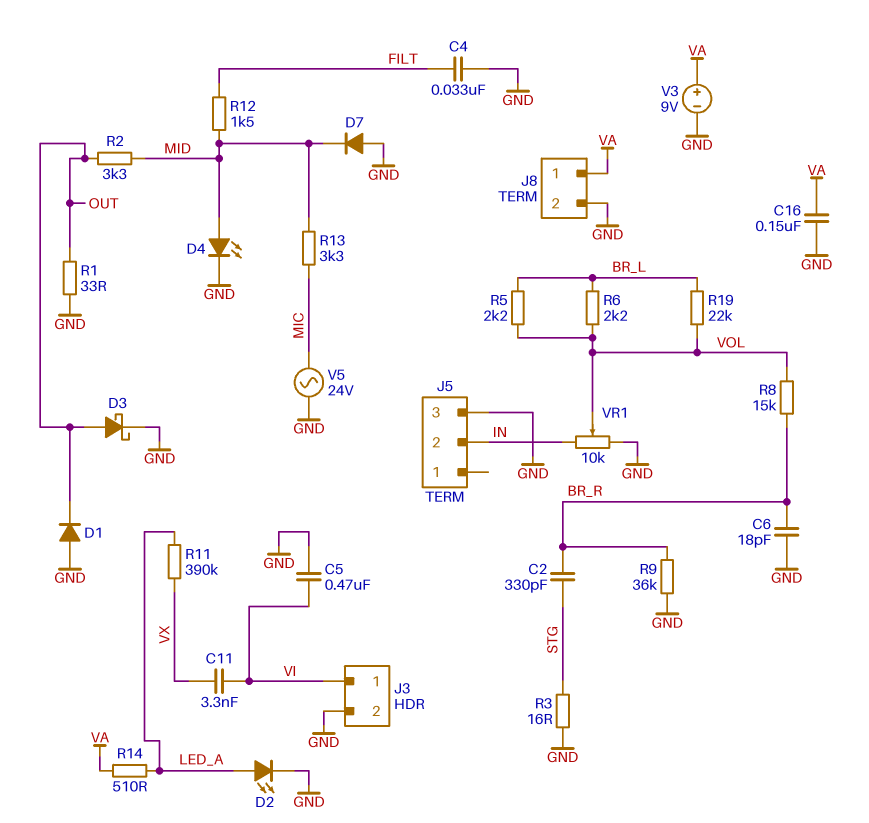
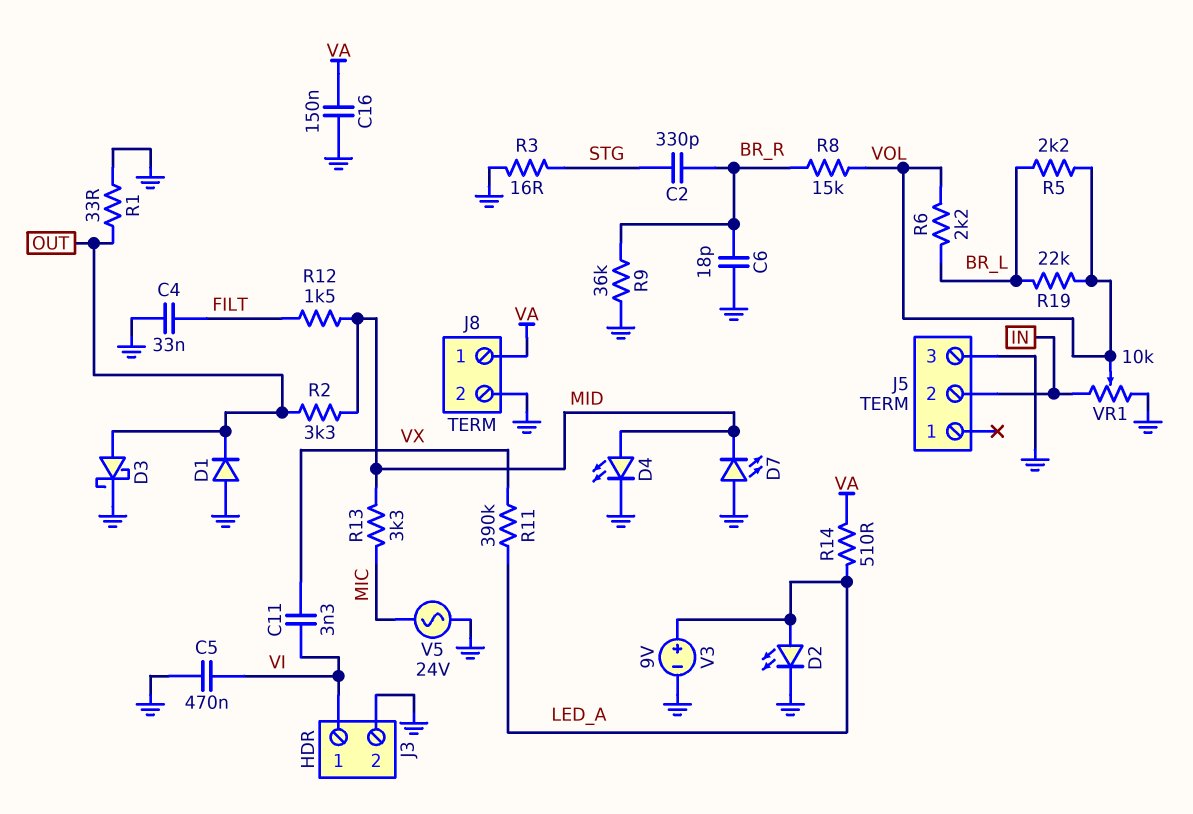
D7: diode (A GND, K MID) -> LED (A GND, K MID)
V3: 9V (plus VA, minus GND) -> 9V (plus LED_A, minus GND)

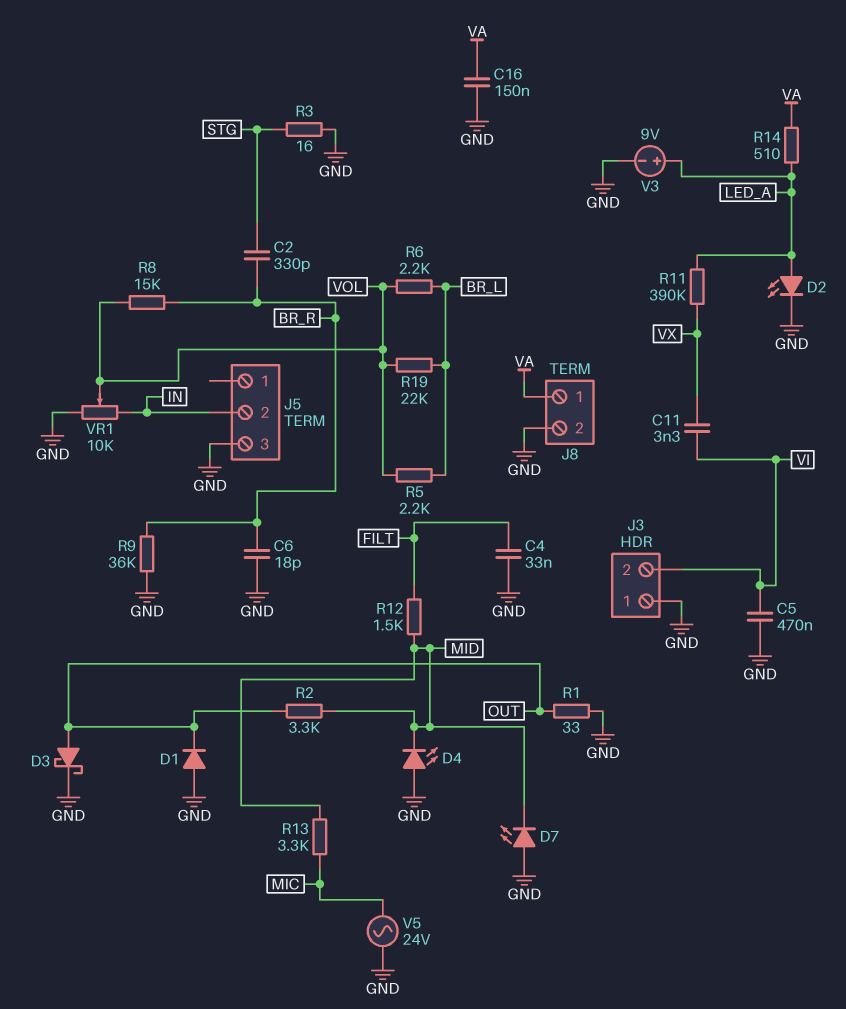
D4: LED (A MID, K GND) -> LED (A GND, K MID)
J3 pin 1: VI -> GND
J3 pin 2: GND -> VI

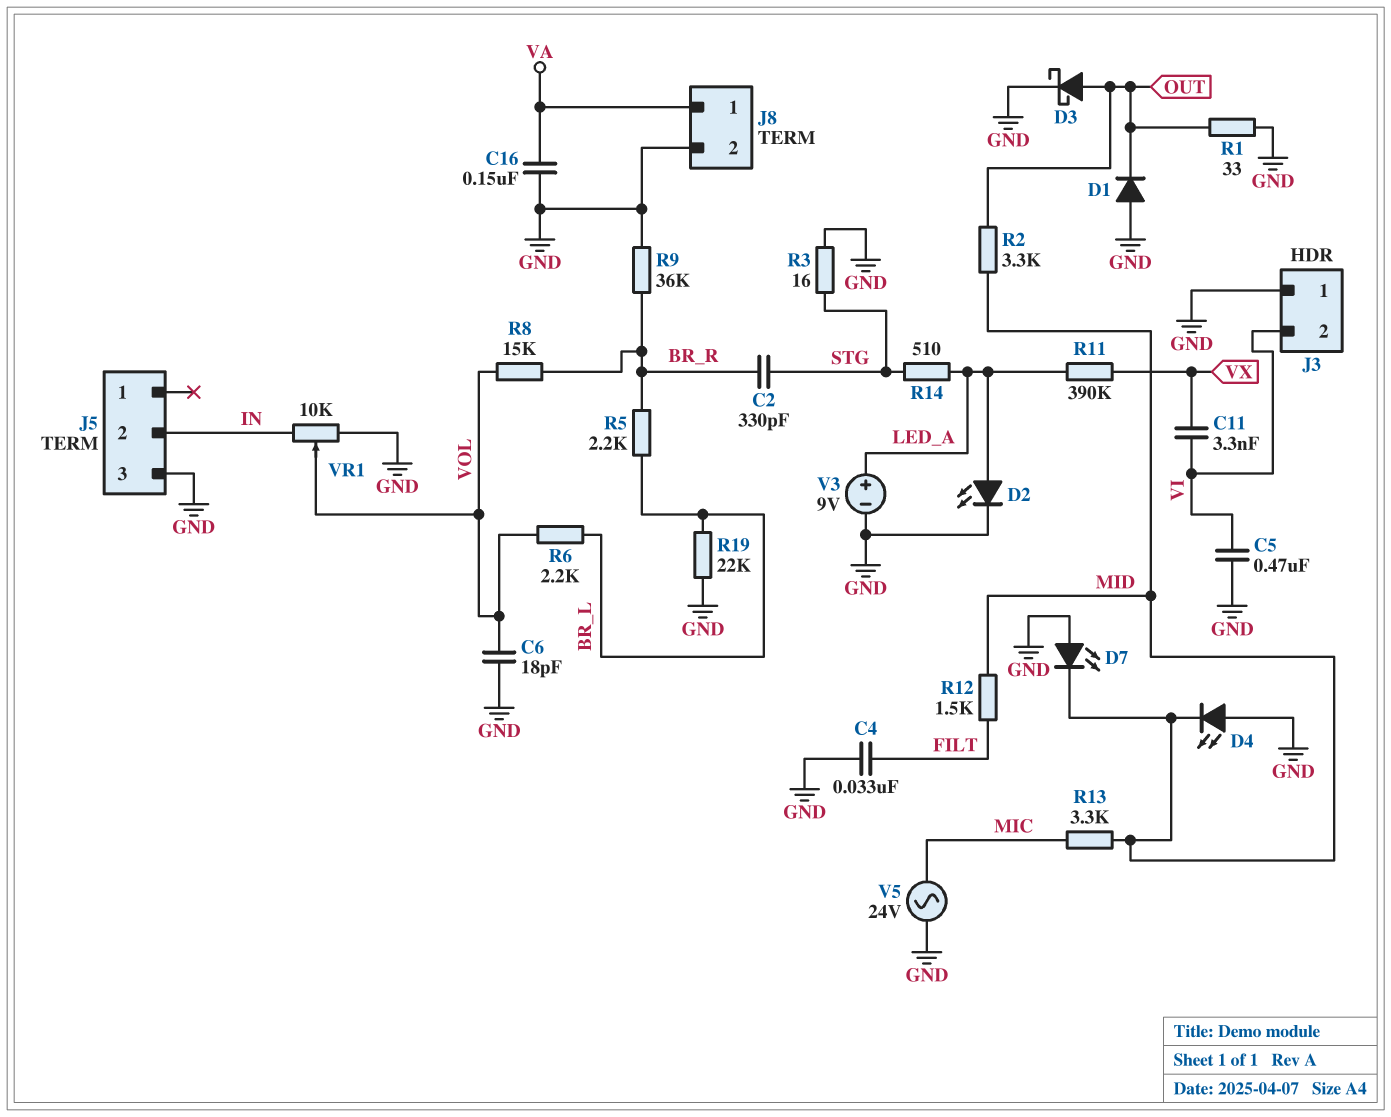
C6: 18pF (BR_R, GND) -> 18pF (GND, VOL)
R5: 2.2k (BR_L, VOL) -> 2.2k (BR_L, BR_R)
R14: 510 (LED_A, VA) -> 510 (LED_A, STG)
R19: 22k (BR_L, VOL) -> 22k (BR_L, GND)

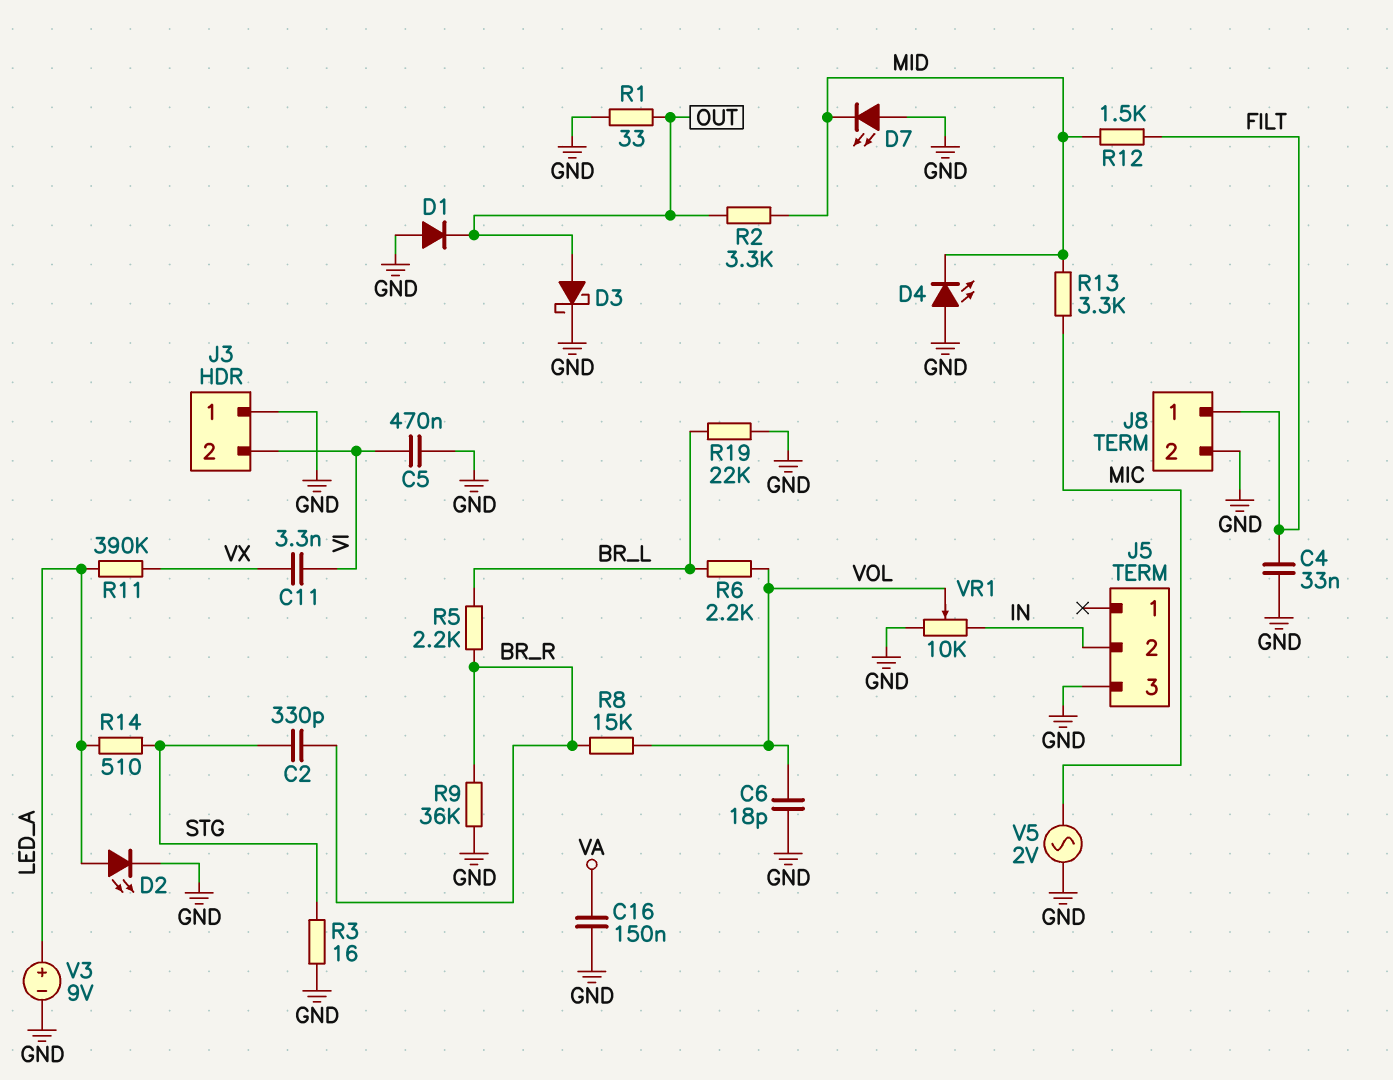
J8 pin 1: VA -> FILT
V5: AC 24V (GND, MIC) -> AC 2V (GND, MIC)

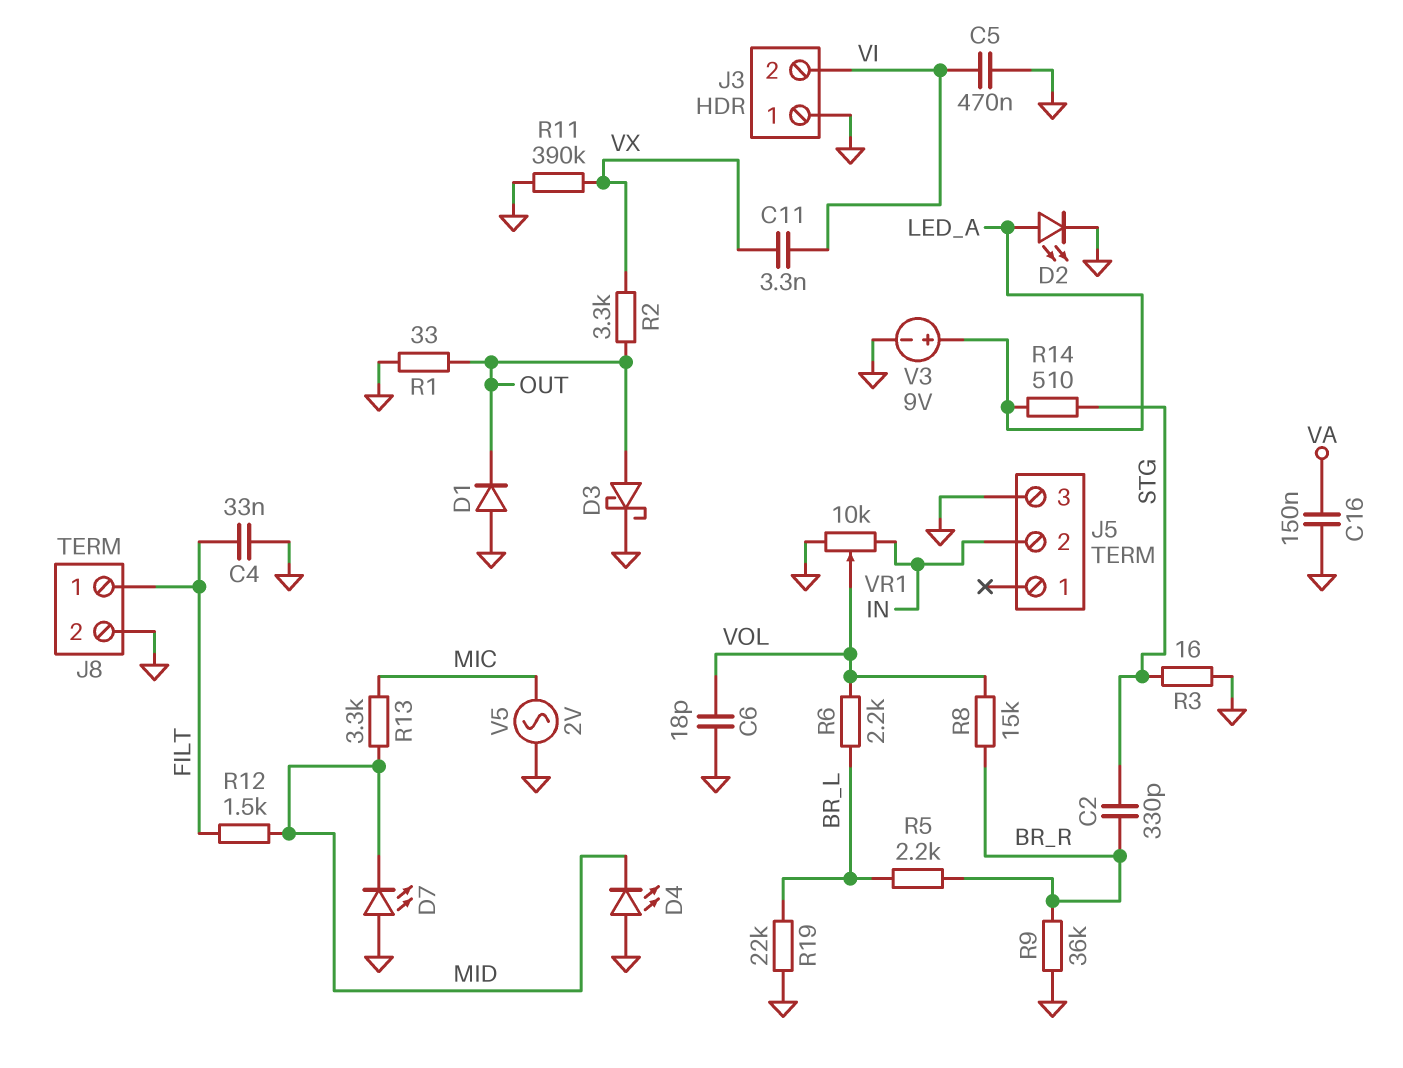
R2: 3.3k (MID, OUT) -> 3.3k (OUT, VX)
R11: 390k (LED_A, VX) -> 390k (GND, VX)

